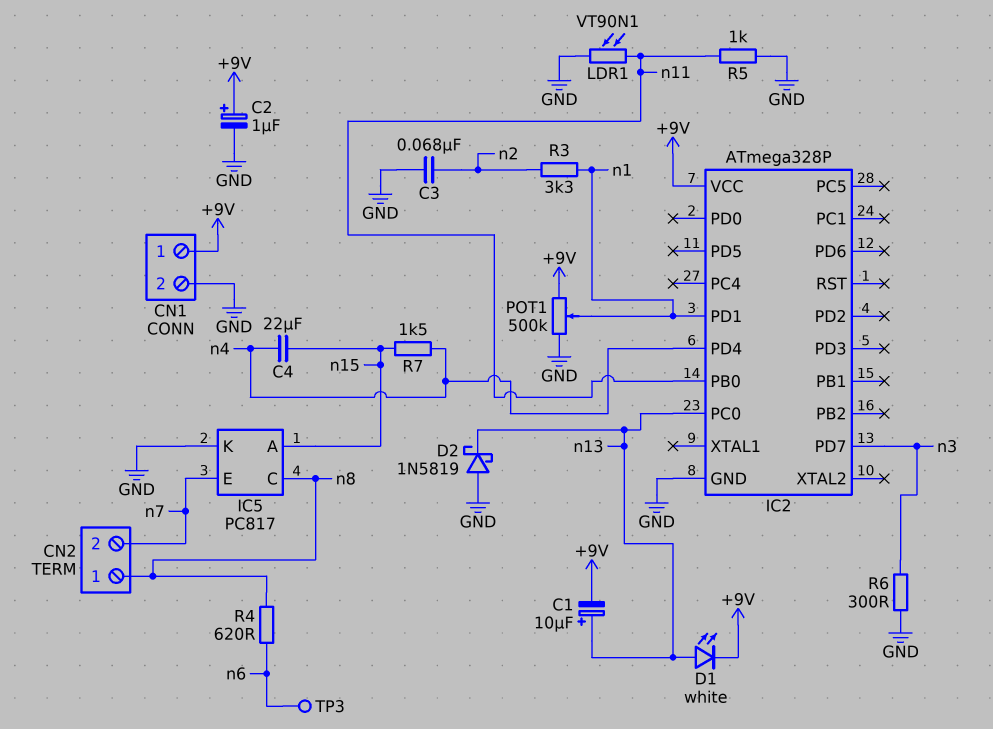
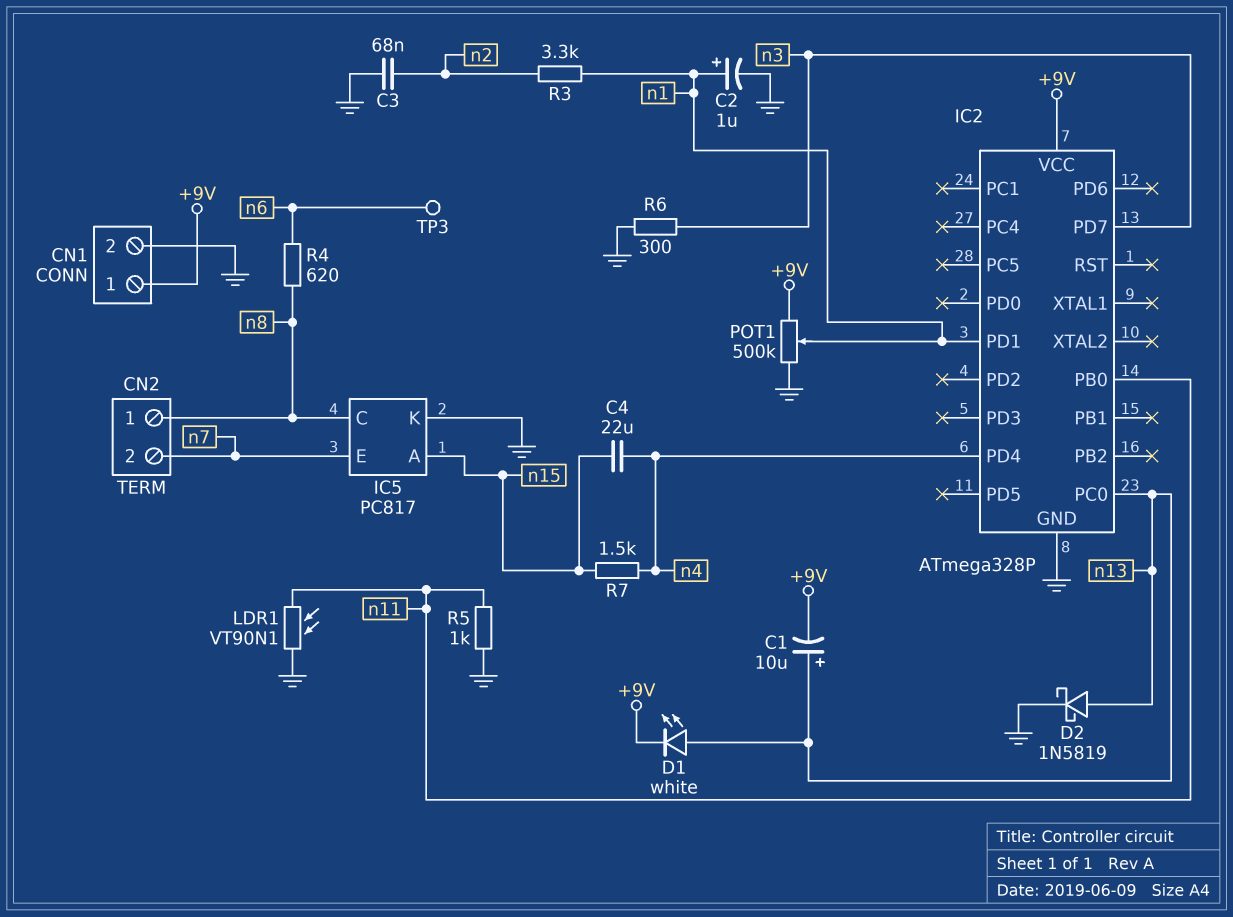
C2: 1uF (plus +9V, minus GND) -> 1uF (plus n1, minus GND)
D2: schottky 1N5819 (A GND, K n13) -> schottky 1N5819 (A n13, K GND)

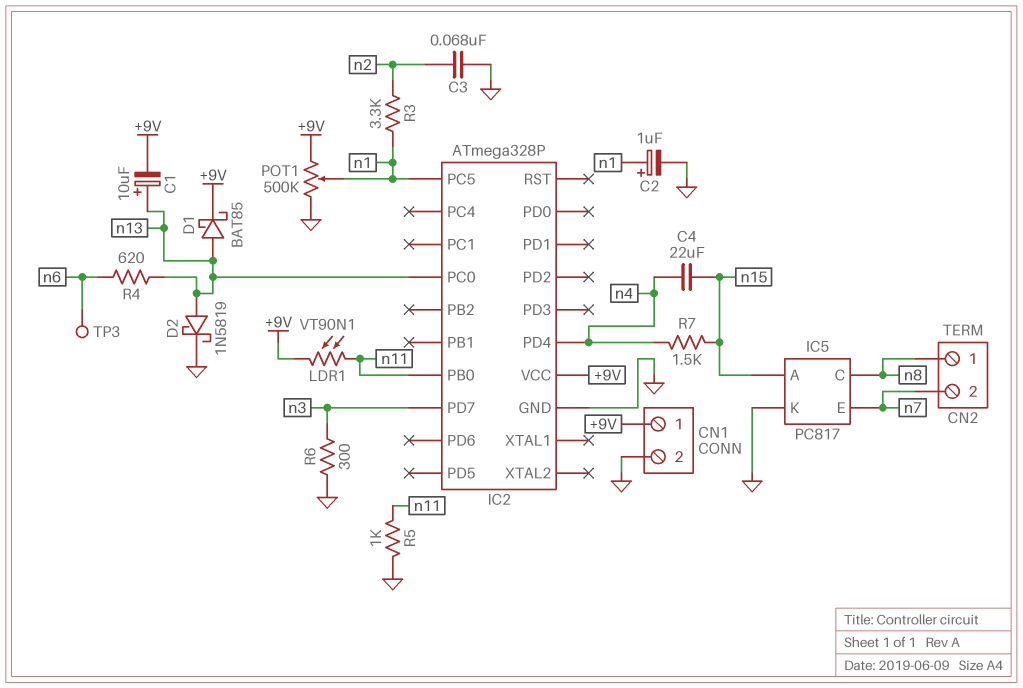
D1: LED white (A n13, K +9V) -> schottky BAT85 (A n13, K +9V)
IC2 pin PC5: none -> n1
IC2 pin PD1: n1 -> none
LDR1: VT90N1 (GND, n11) -> VT90N1 (+9V, n11)
R4: 620 (n6, n8) -> 620 (n6, n13)

